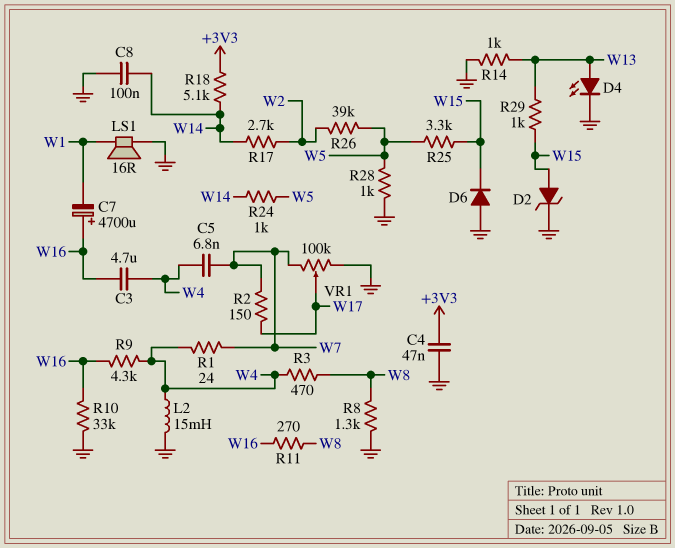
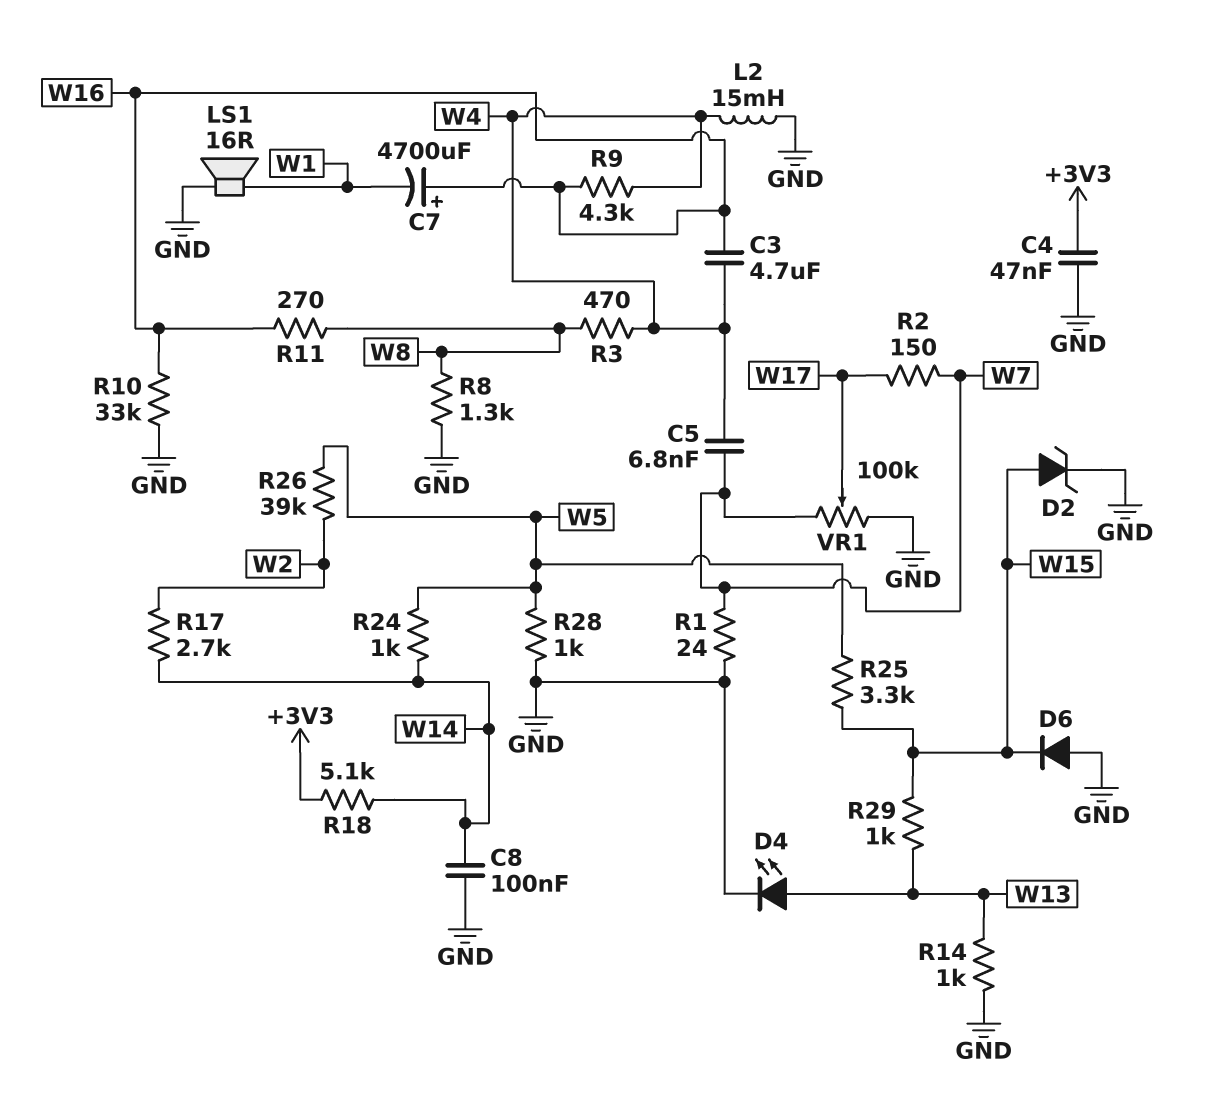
R1: 24 (W4, W7) -> 24 (GND, W7)

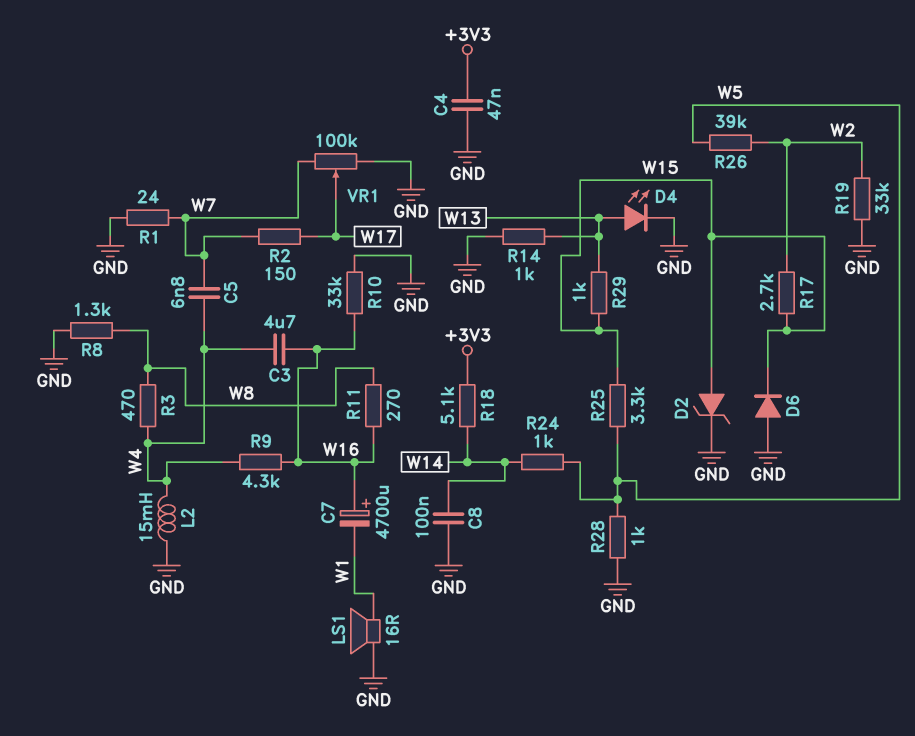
R17: 2.7k (W2, W14) -> 2.7k (W2, W15)
R19: none -> 33k (GND, W2)

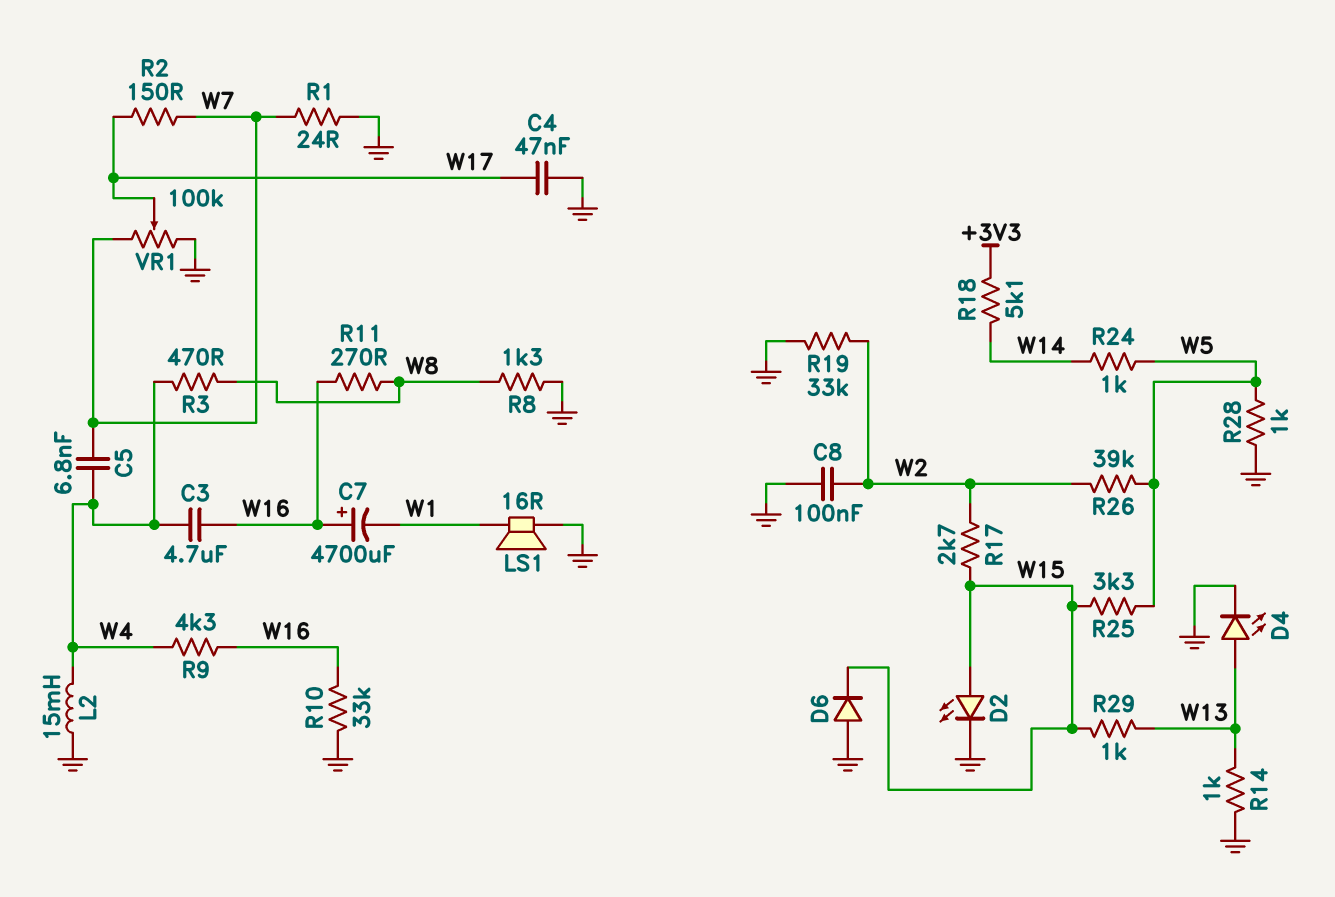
C4: 47nF (+3V3, GND) -> 47nF (GND, W17)
C8: 100nF (GND, W14) -> 100nF (GND, W2)
D2: zener (A W15, K GND) -> LED (A W15, K GND)

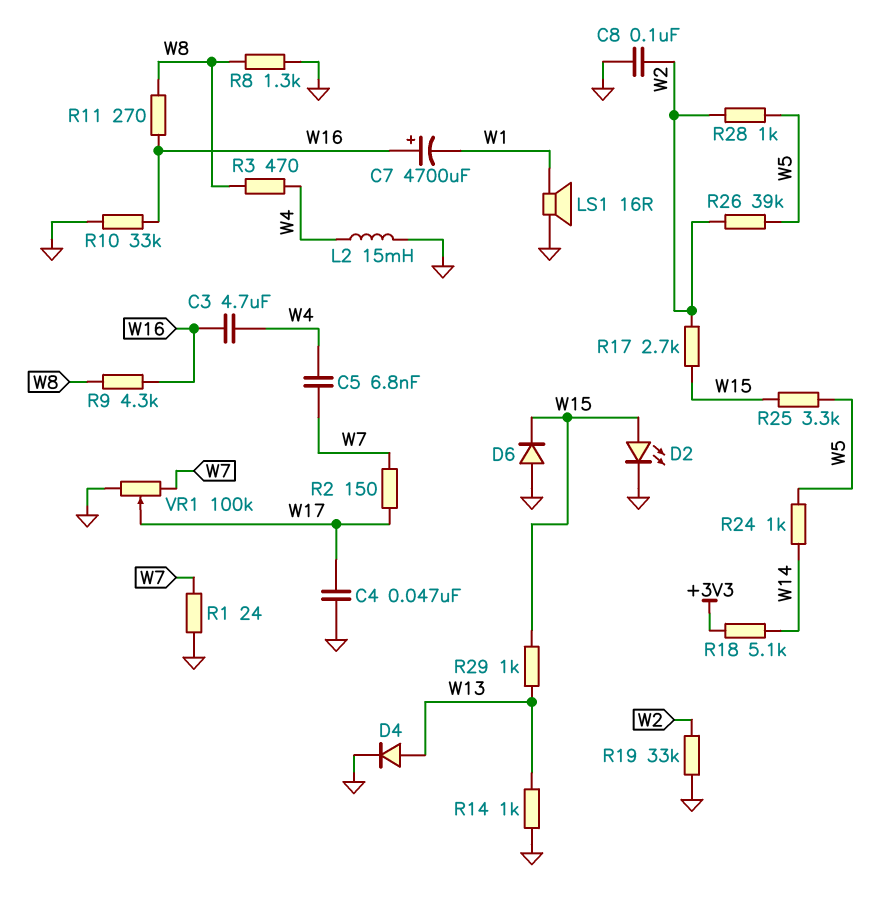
D4: LED (A W13, K GND) -> diode (A W13, K GND)
R9: 4.3k (W4, W16) -> 4.3k (W8, W16)
R28: 1k (GND, W5) -> 1k (W2, W5)

